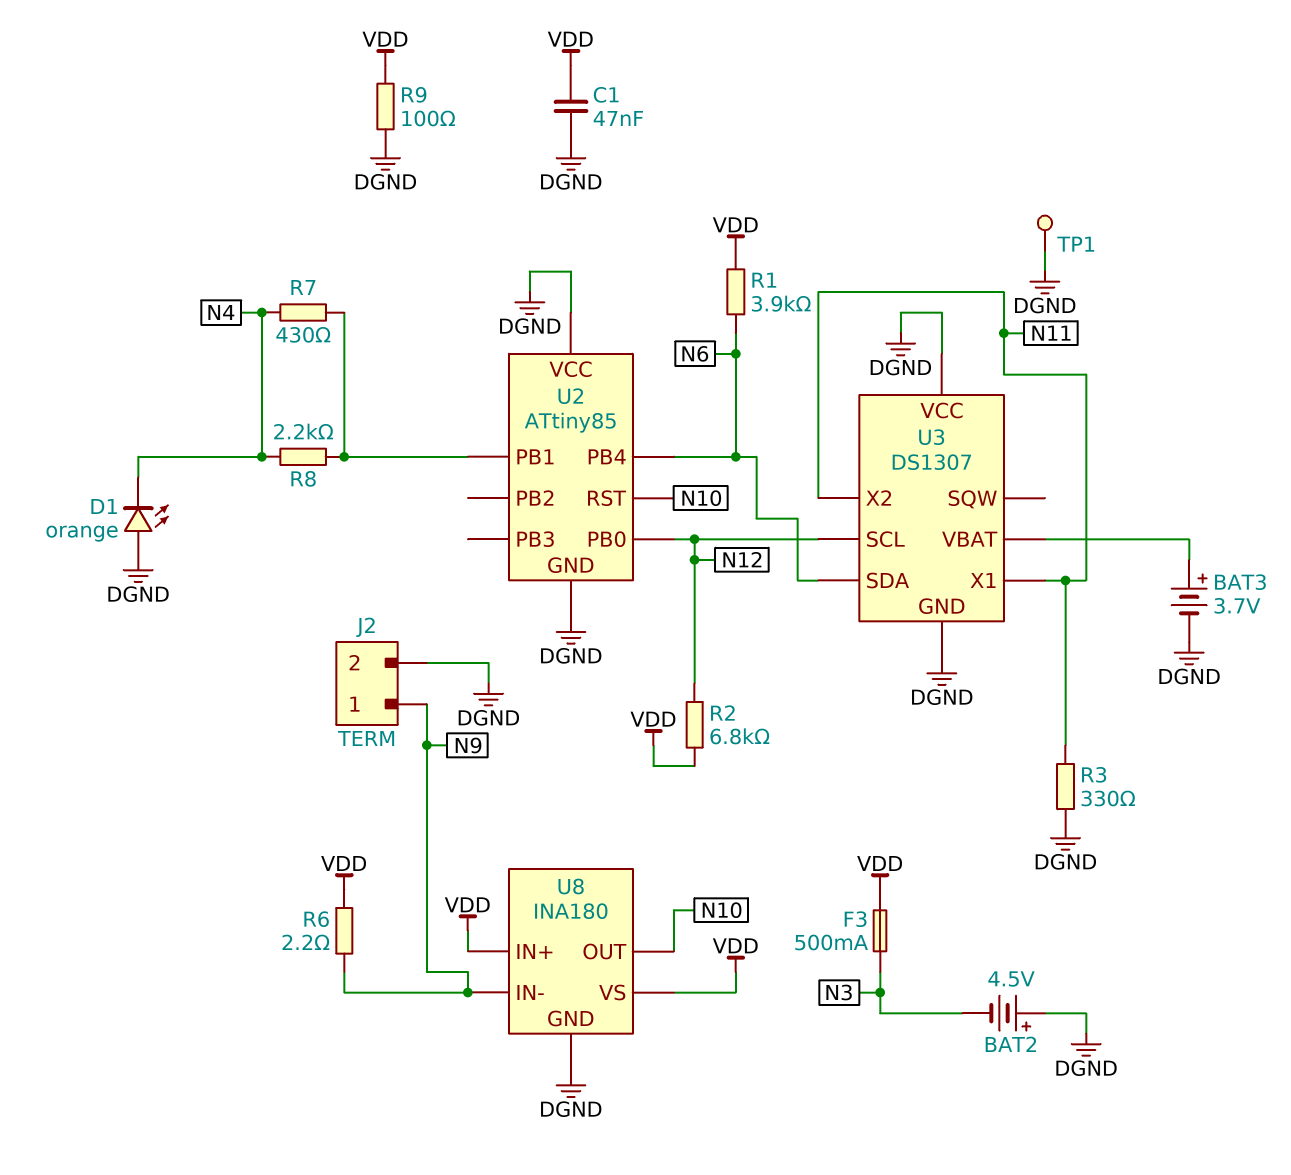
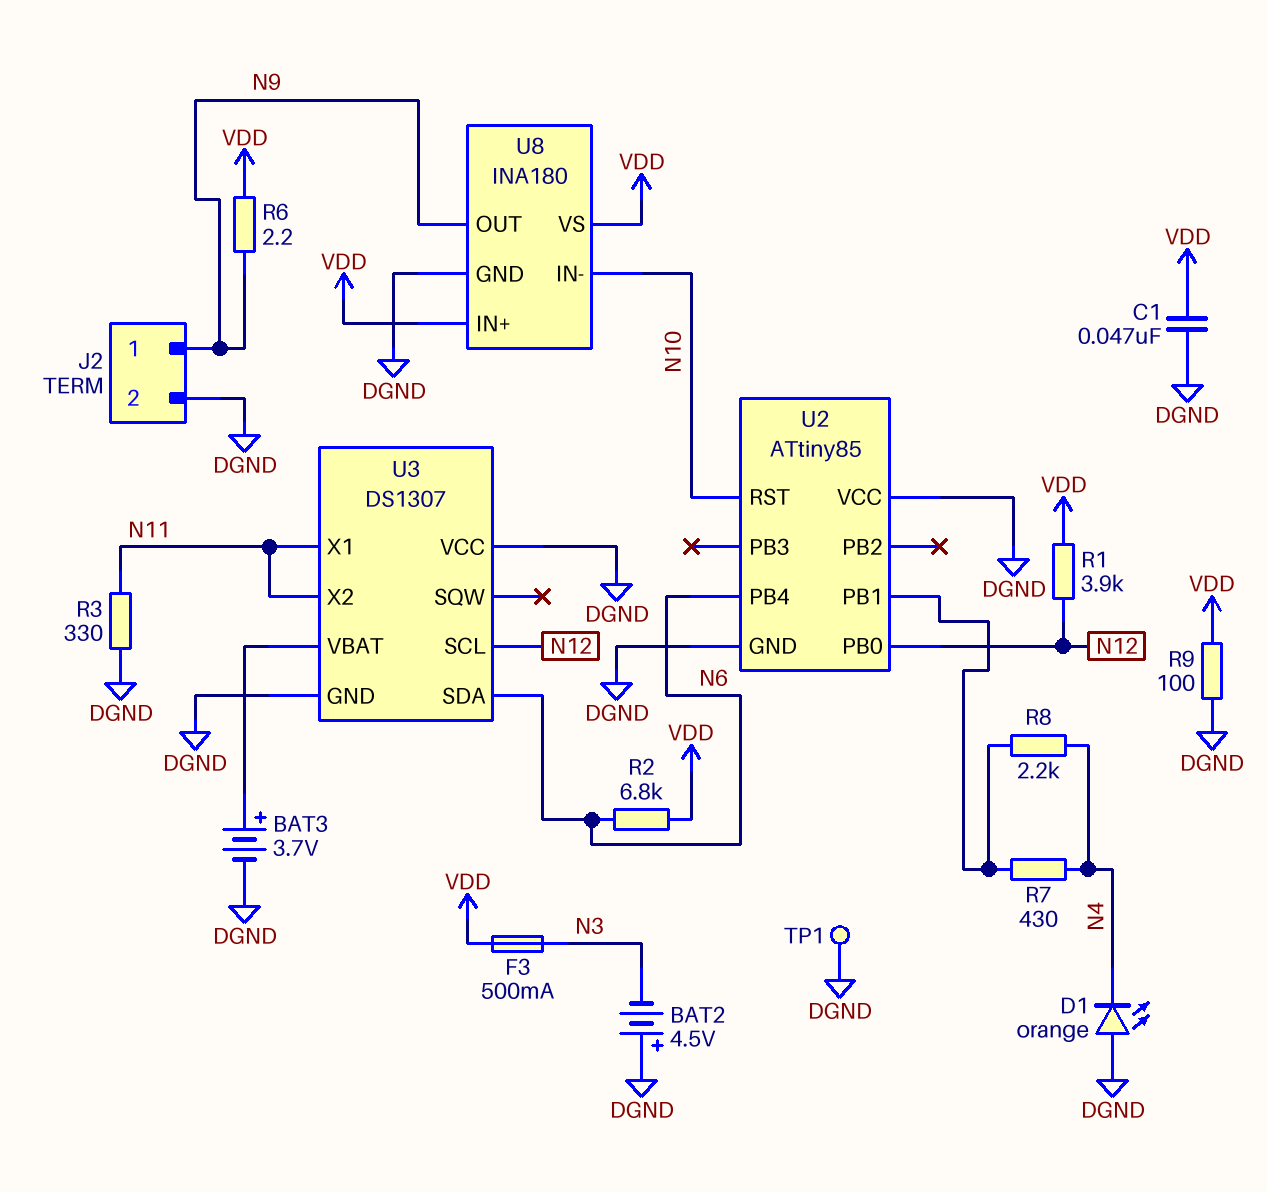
R1: 3.9k (N6, VDD) -> 3.9k (N12, VDD)
R2: 6.8k (N12, VDD) -> 6.8k (N6, VDD)
U8 pin IN-: N9 -> N10
U8 pin OUT: N10 -> N9

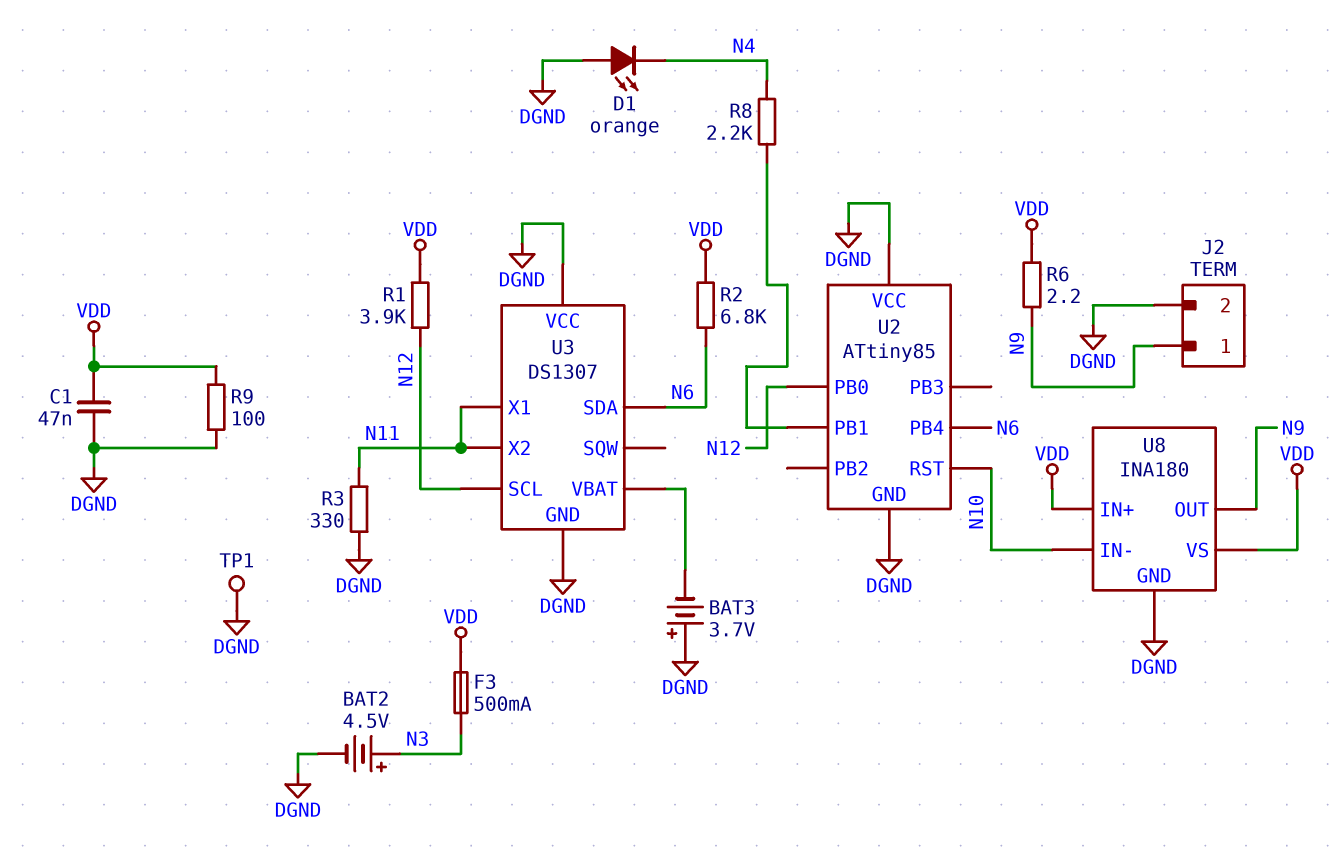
BAT2: 4.5V (plus DGND, minus N3) -> 4.5V (plus N3, minus DGND)
BAT3: 3.7V (plus U3/VBAT, minus DGND) -> 3.7V (plus DGND, minus U3/VBAT)
R7: 430 (N4, U2/PB1) -> none

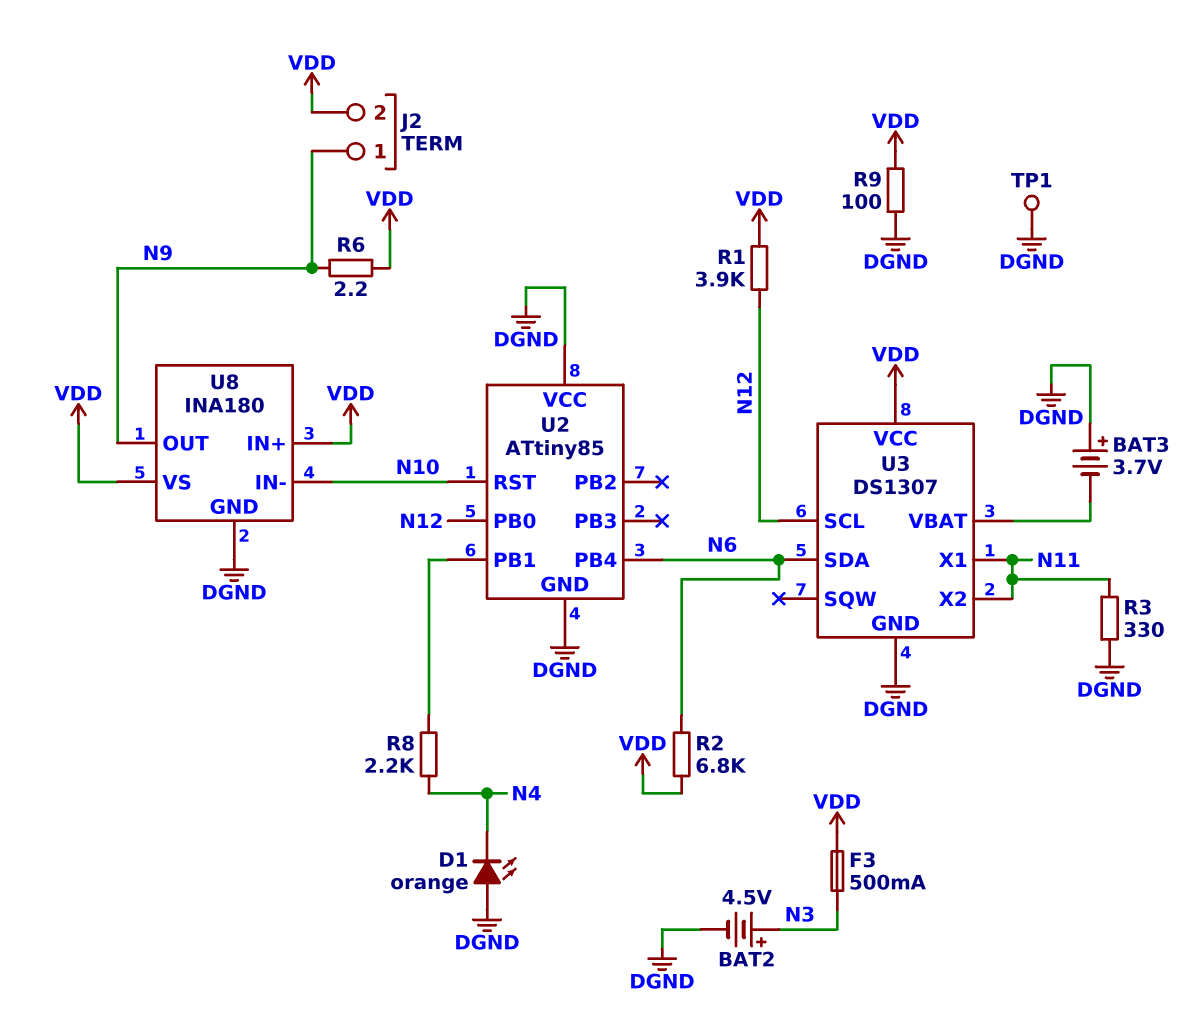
C1: 47nF (DGND, VDD) -> none
J2 pin 2: DGND -> VDD
U3 pin VCC: DGND -> VDD

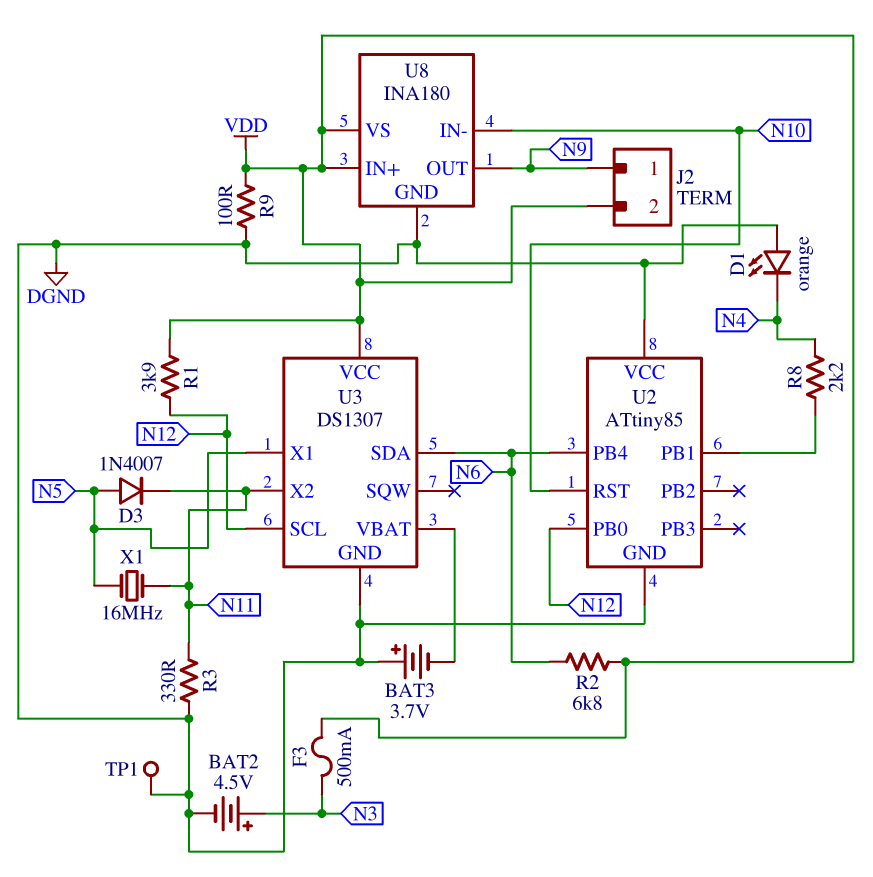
D3: none -> diode 1N4007 (A N5, K N11)
R6: 2.2 (N9, VDD) -> none
U3 pin X1: N11 -> N5
X1: none -> 16MHz (N5, N11)

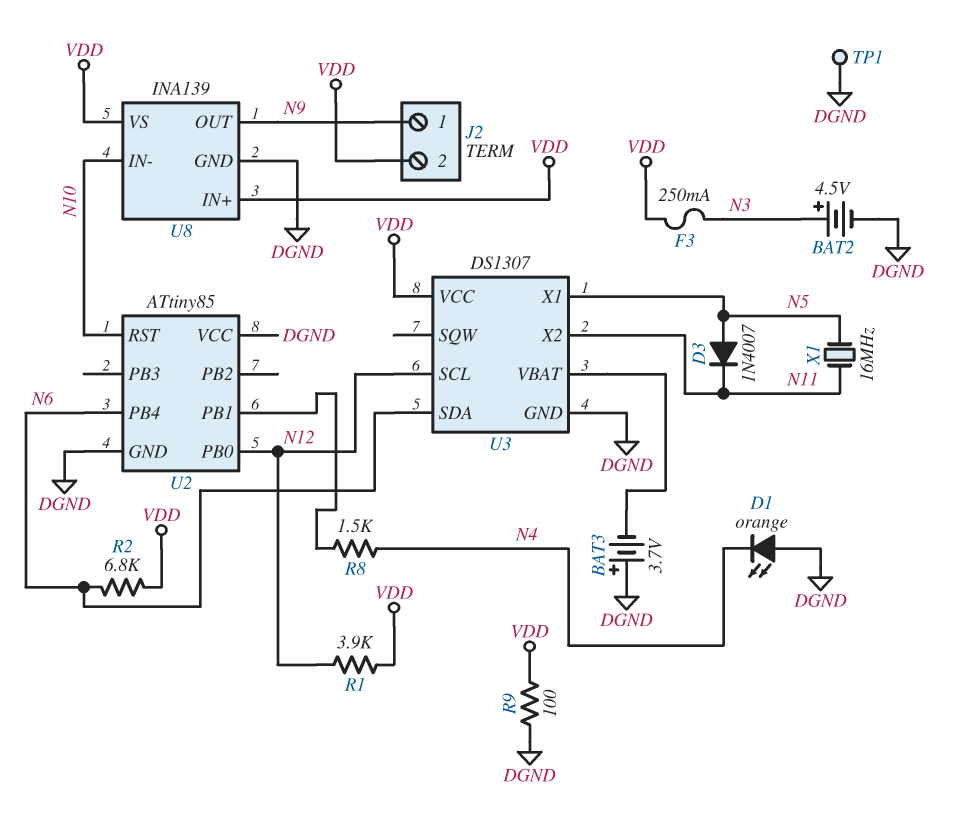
F3: 500mA (N3, VDD) -> 250mA (N3, VDD)
R3: 330 (DGND, N11) -> none
R8: 2.2k (N4, U2/PB1) -> 1.5k (N4, U2/PB1)
U8: INA180 -> INA139

